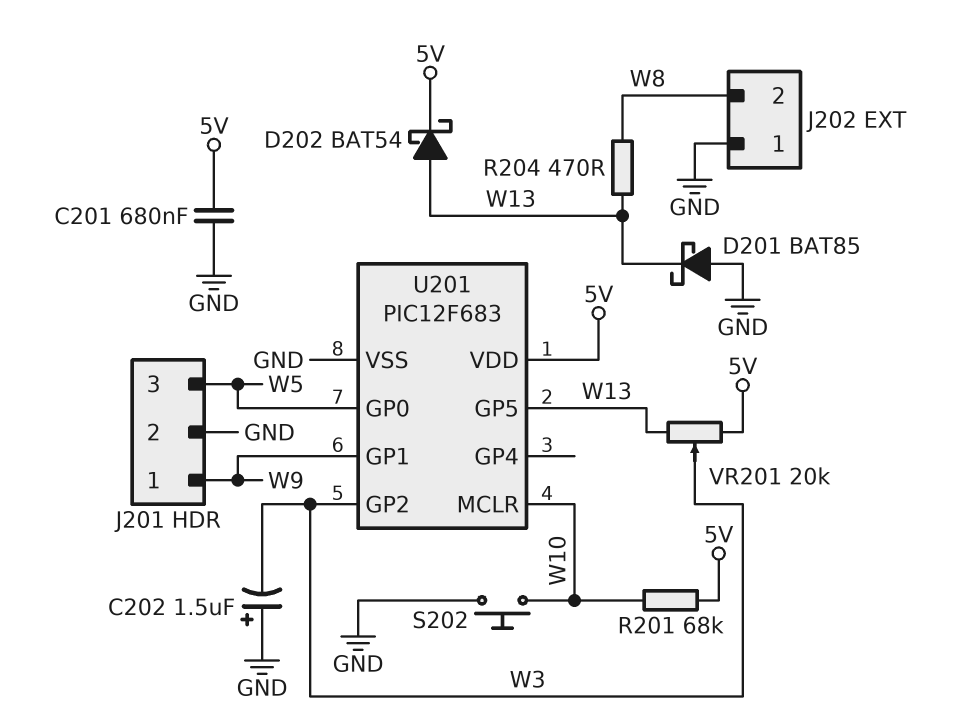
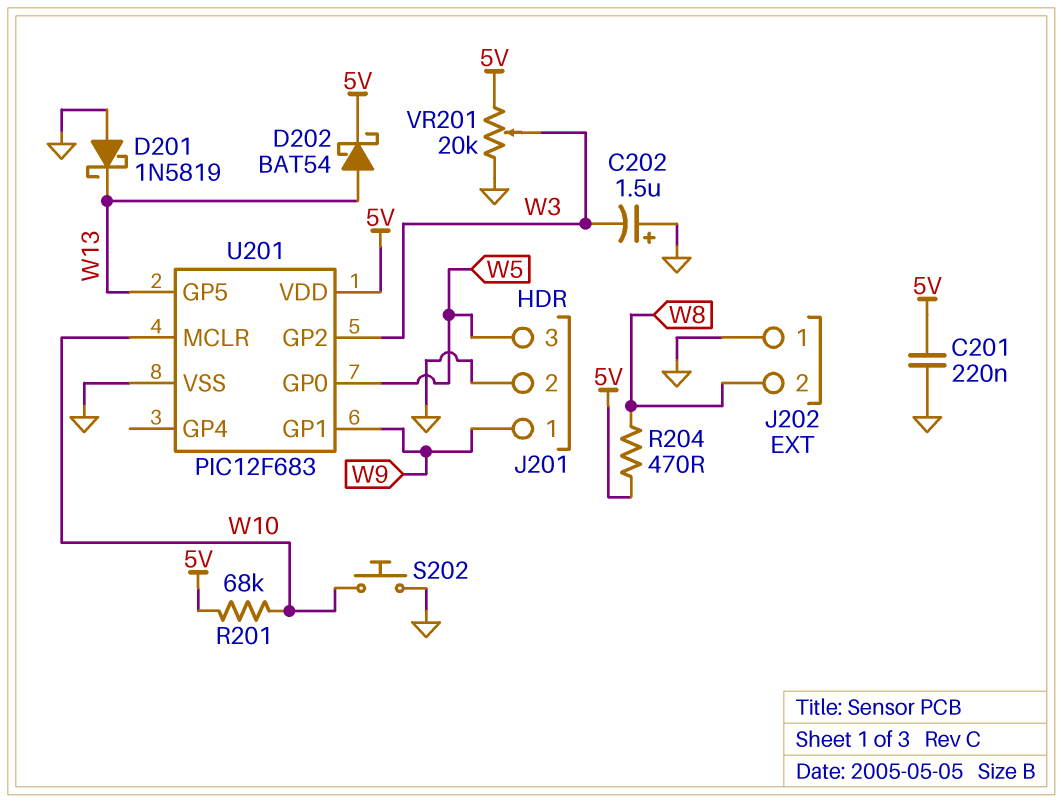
C201: 680nF (5V, GND) -> 220nF (5V, GND)
D201: schottky BAT85 (A GND, K W13) -> schottky 1N5819 (A GND, K W13)
R204: 470 (W8, W13) -> 470 (5V, W8)
VR201: 20k (5V, W13, wiper W3) -> 20k (5V, GND, wiper W3)

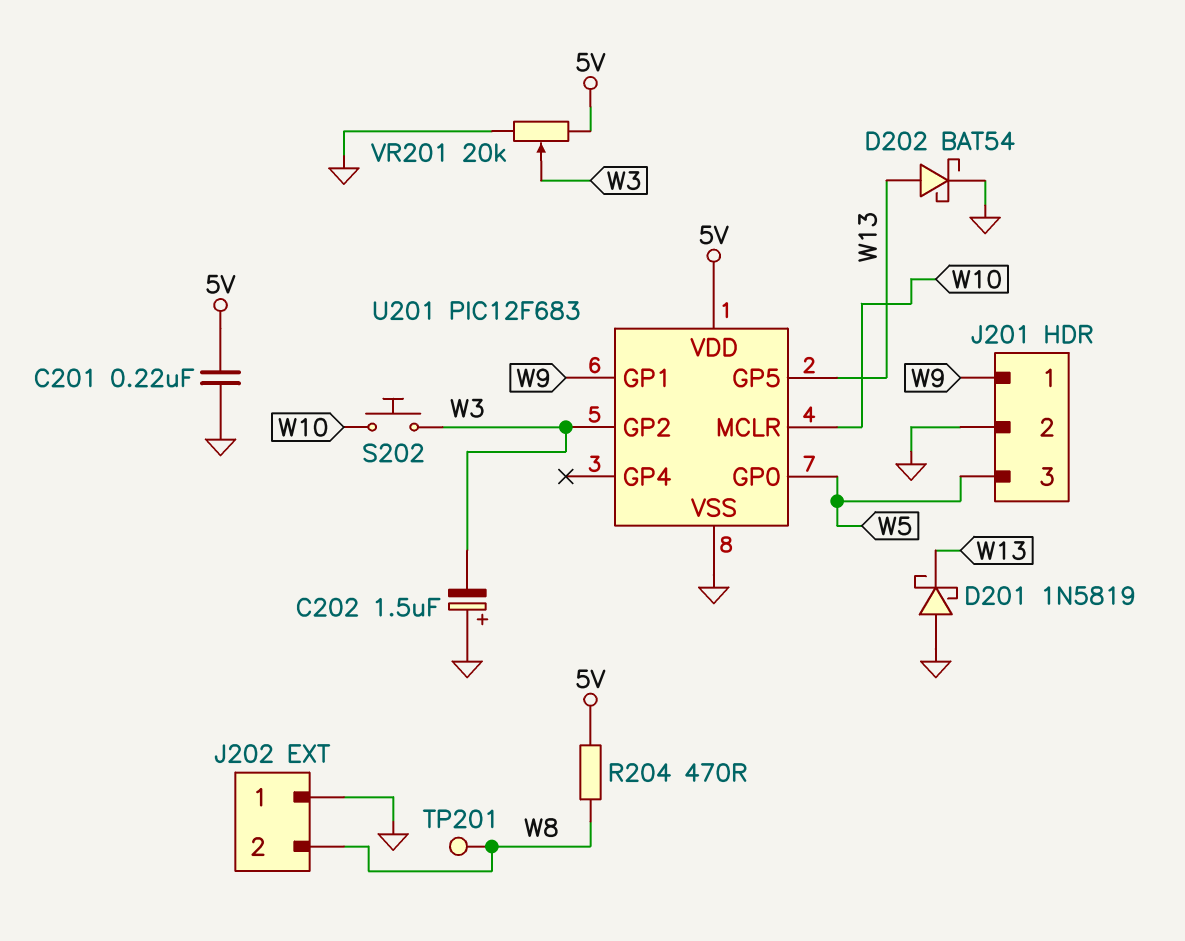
D202: schottky BAT54 (A W13, K 5V) -> schottky BAT54 (A W13, K GND)
R201: 68k (5V, W10) -> none
S202: button (GND, W10) -> button (W3, W10)
TP201: none -> test point (W8)

